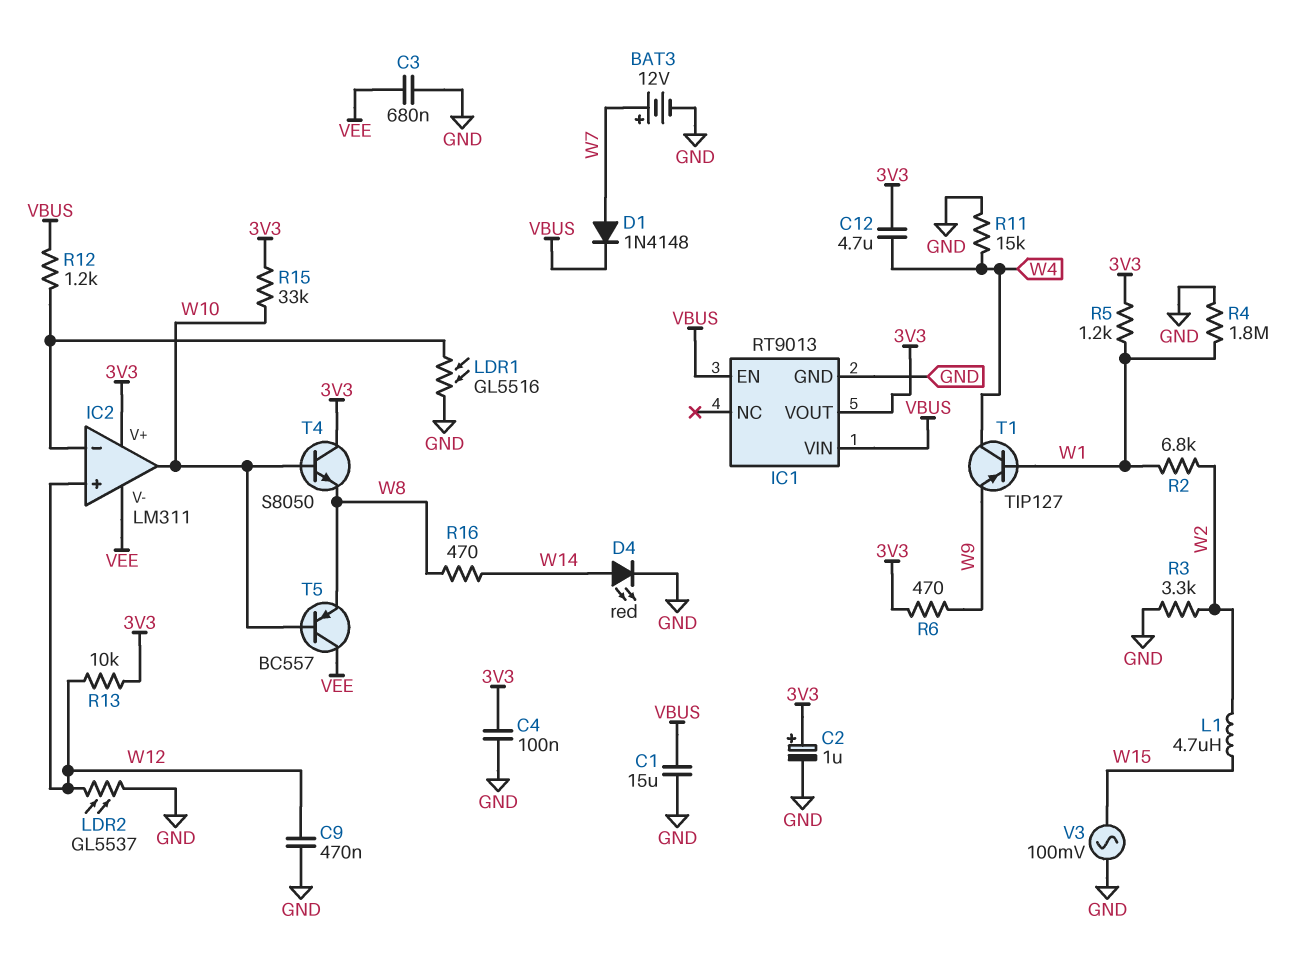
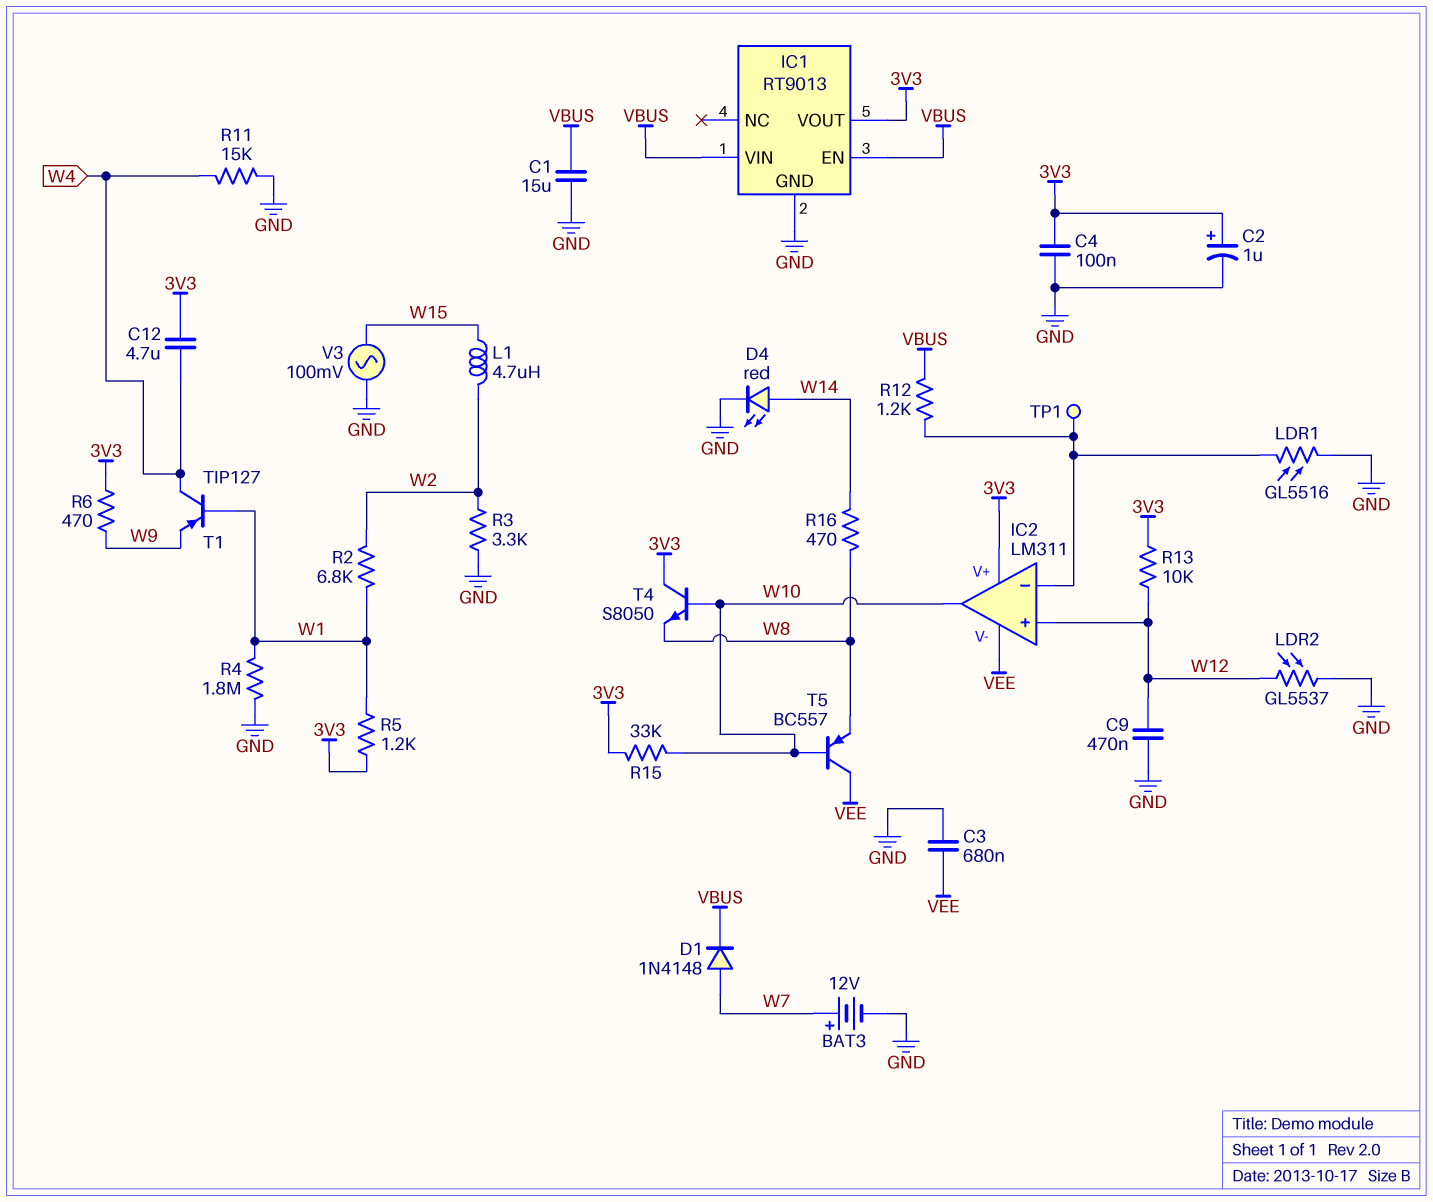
TP1: none -> test point (IC2/in-)

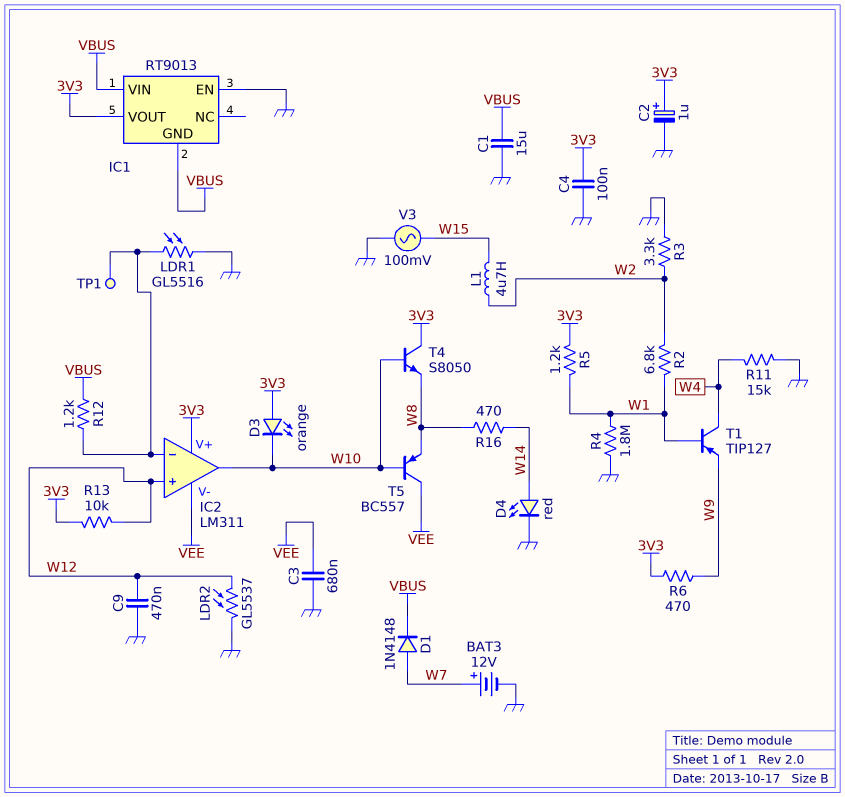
C12: 4.7uF (3V3, W4) -> none
D3: none -> LED orange (A 3V3, K W10)
IC1 pin EN: VBUS -> GND
IC1 pin GND: GND -> VBUS
R15: 33k (3V3, W10) -> none

